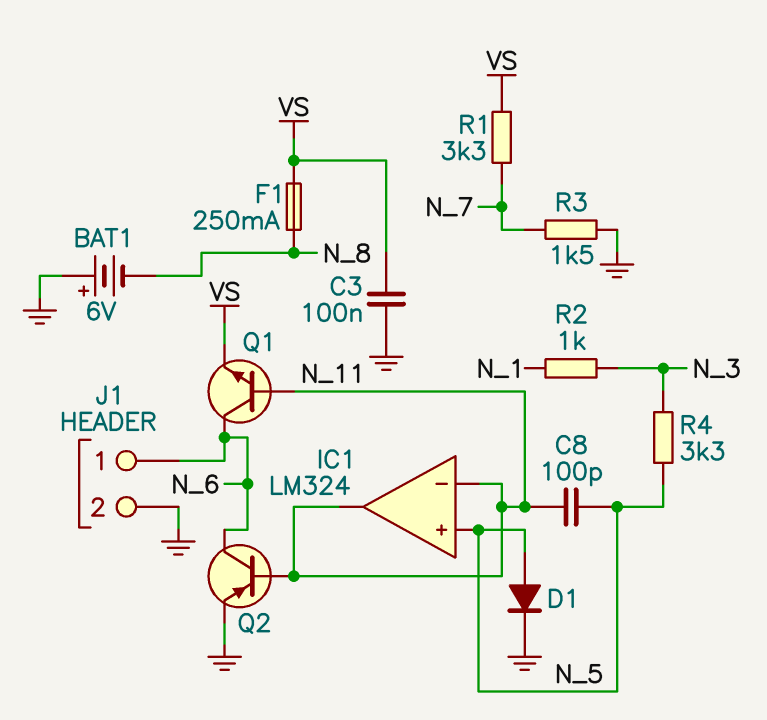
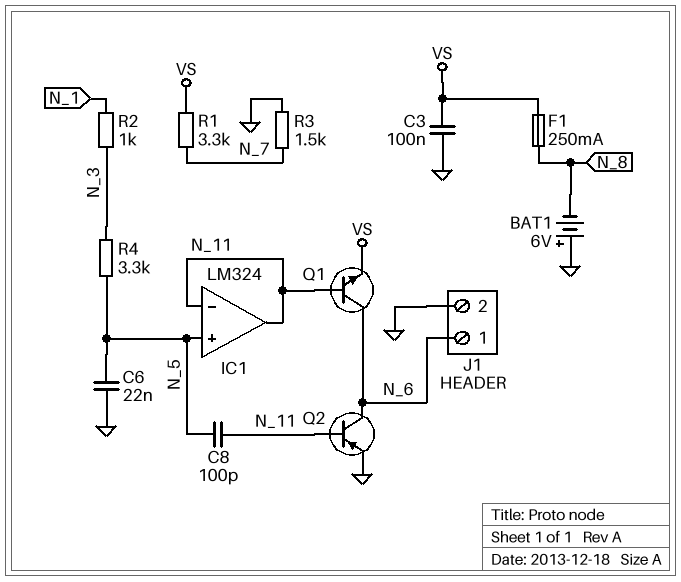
C6: none -> 22nF (GND, N_5)
D1: diode (A N_5, K GND) -> none

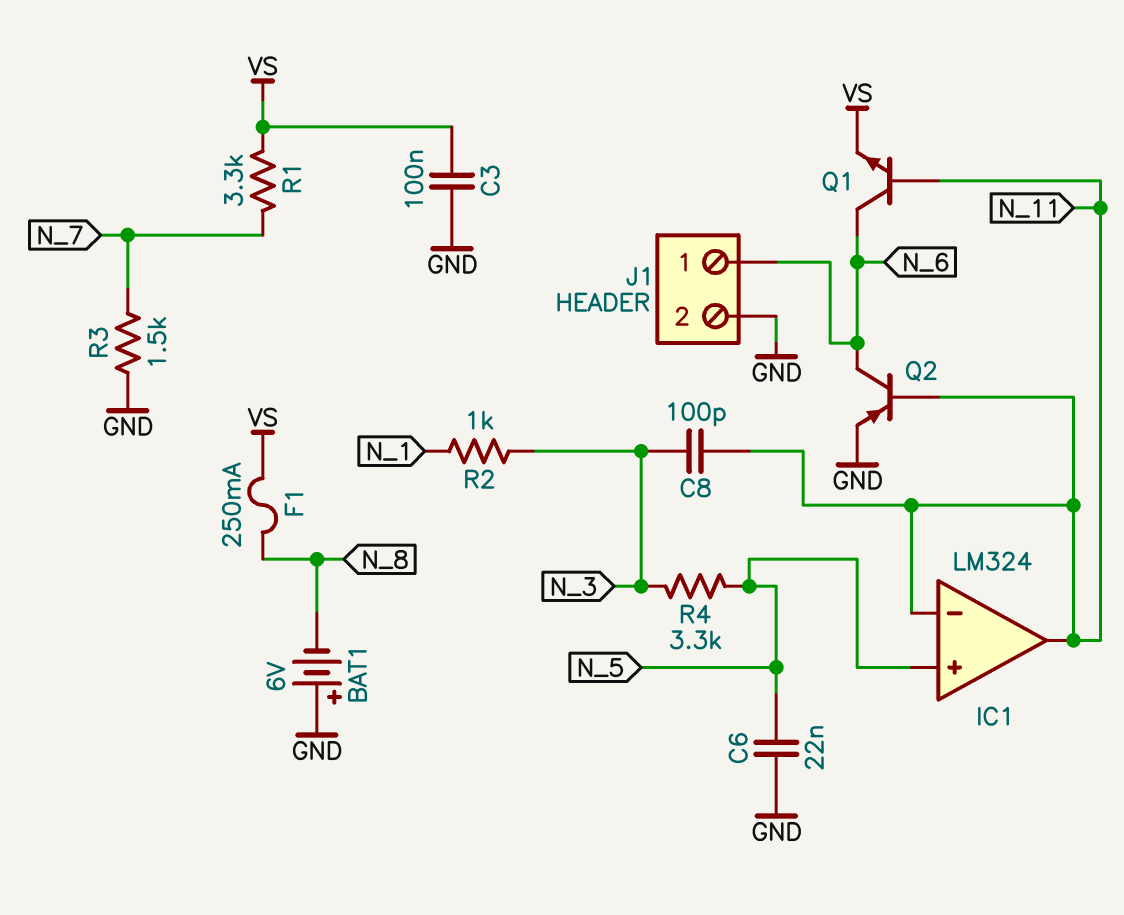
C8: 100pF (N_5, N_11) -> 100pF (N_3, N_11)

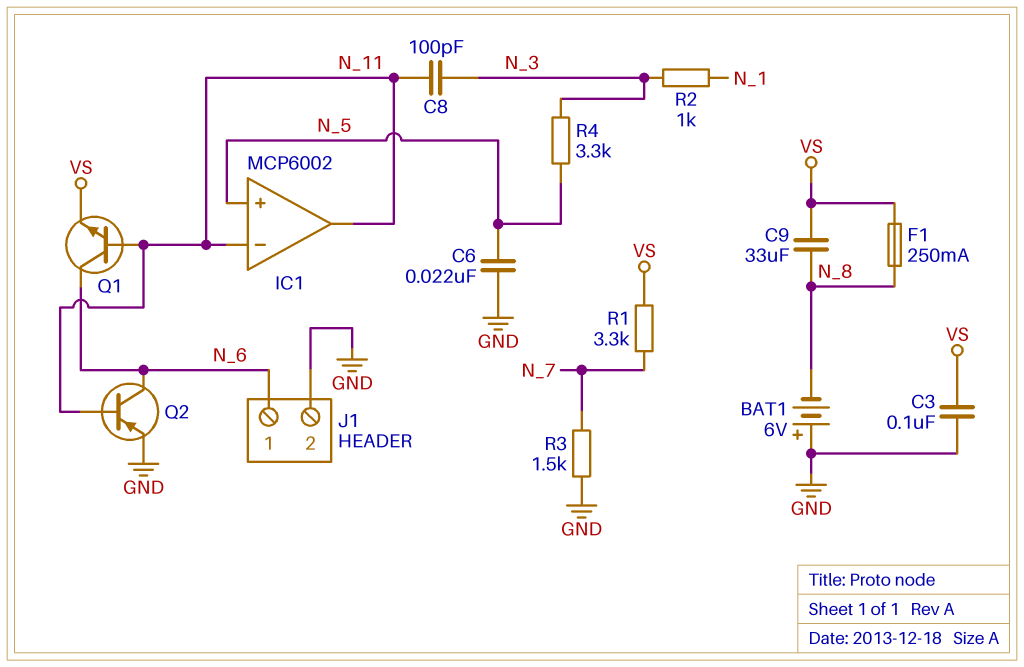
C9: none -> 33uF (N_8, VS)
IC1: LM324 -> MCP6002

